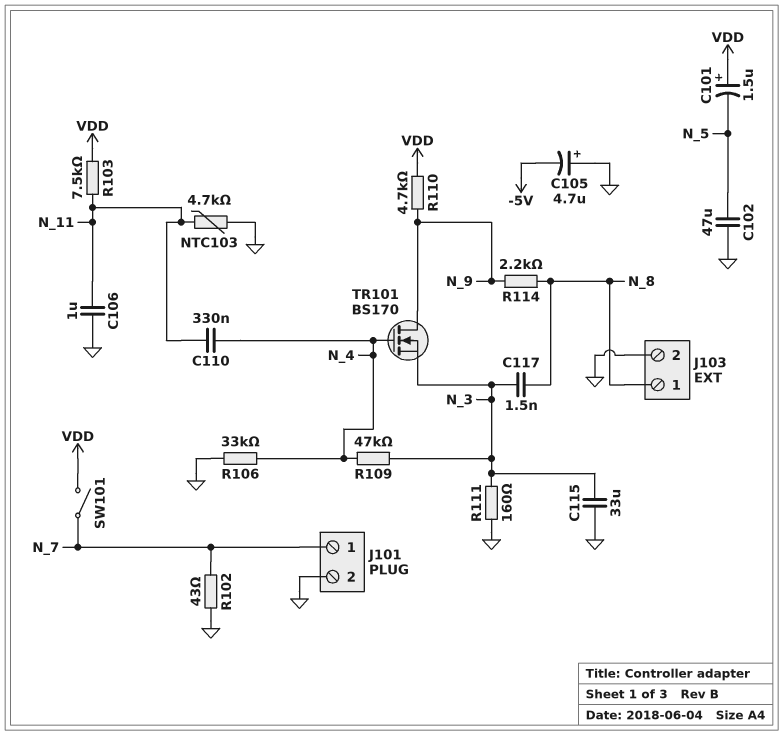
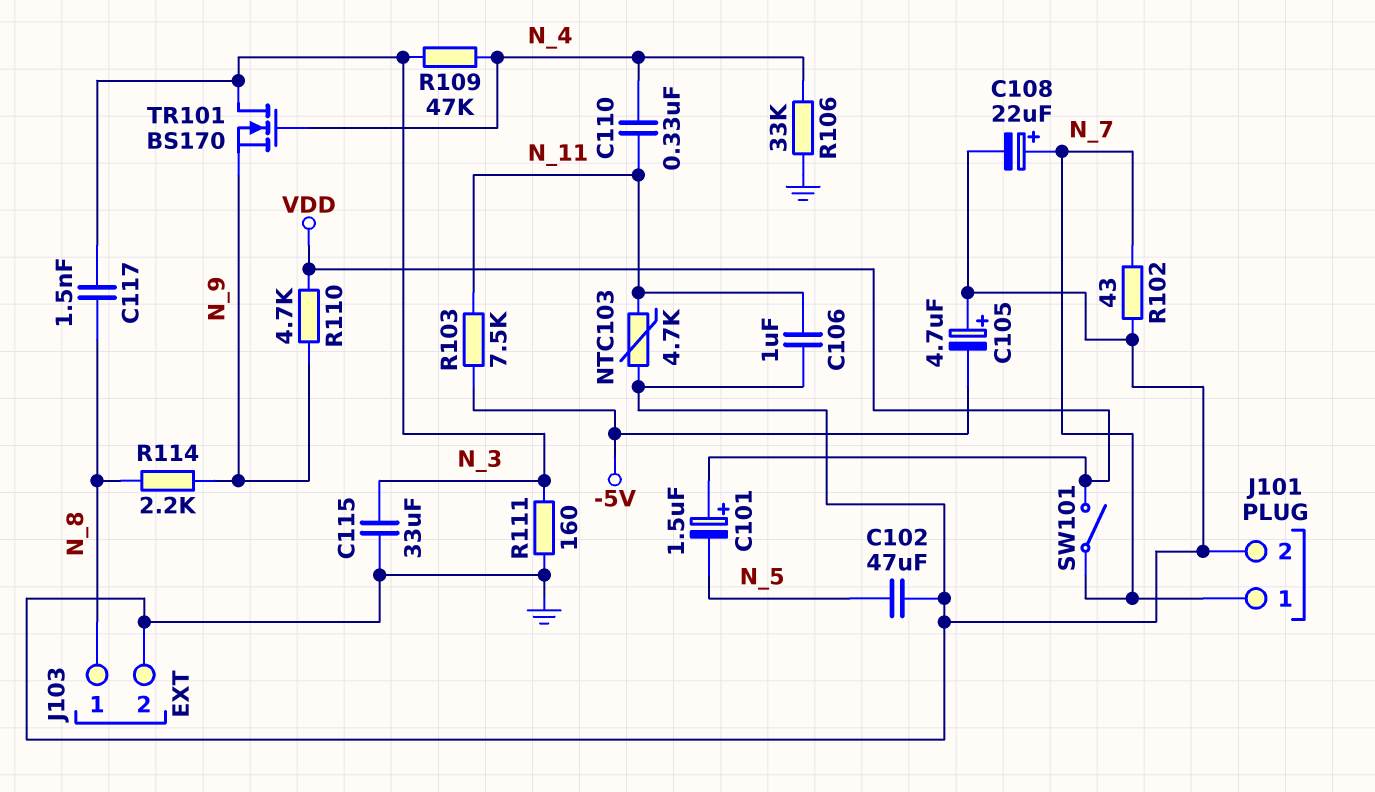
C108: none -> 22uF (plus N_7, minus GND)
R103: 7.5k (N_11, VDD) -> 7.5k (-5V, N_11)
TR101: NMOS BS170 (G N_4, D N_9, S N_3) -> NMOS BS170 (G N_4, D N_3, S N_9)

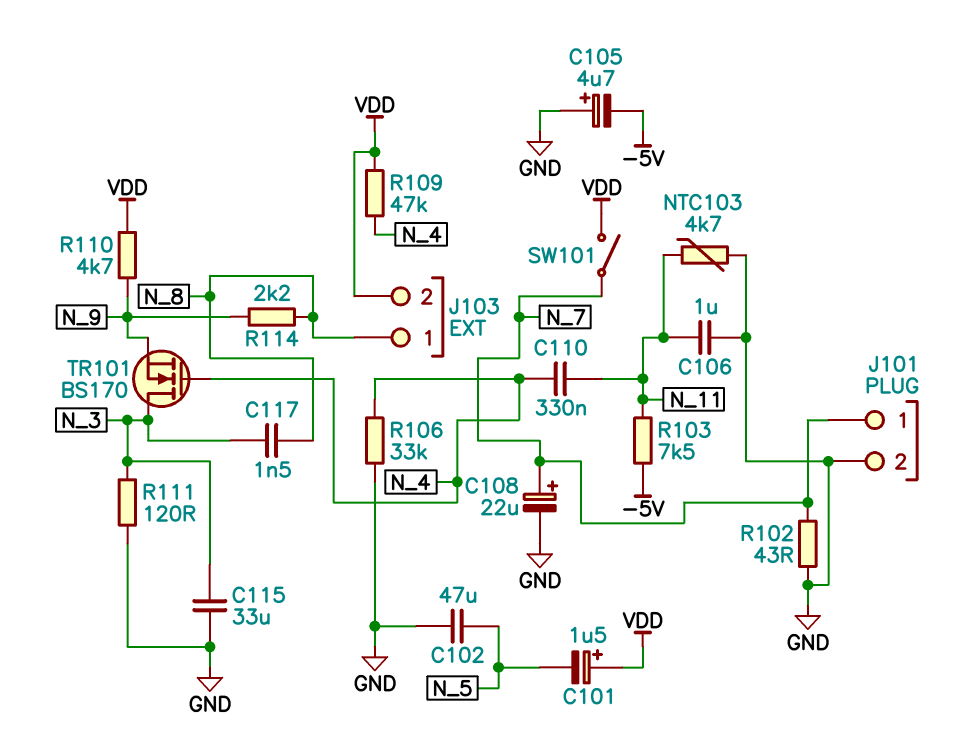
J103 pin 2: GND -> VDD
R109: 47k (N_3, N_4) -> 47k (N_4, VDD)
R111: 160 (GND, N_3) -> 120 (GND, N_3)

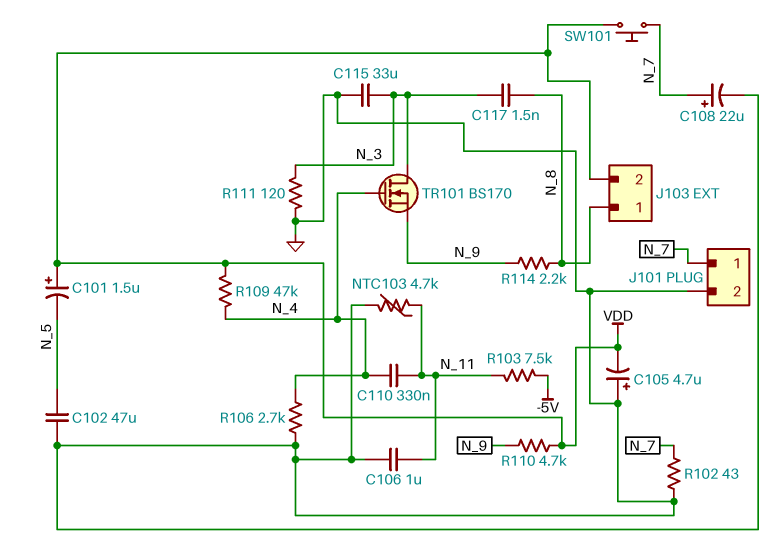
C105: 4.7uF (plus GND, minus -5V) -> 4.7uF (plus GND, minus VDD)
R106: 33k (GND, N_4) -> 2.7k (GND, N_4)
SW101: switch (N_7, VDD) -> button (N_7, VDD)

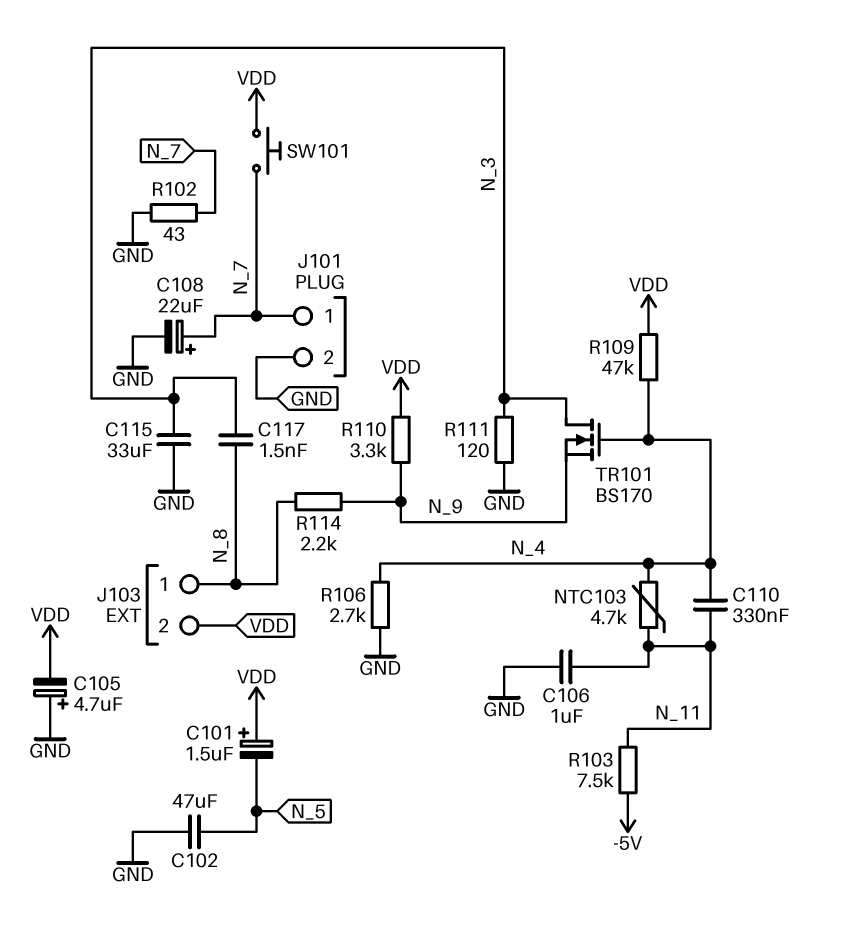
NTC103: 4.7k (GND, N_11) -> 4.7k (N_4, N_11)
R110: 4.7k (N_9, VDD) -> 3.3k (N_9, VDD)

